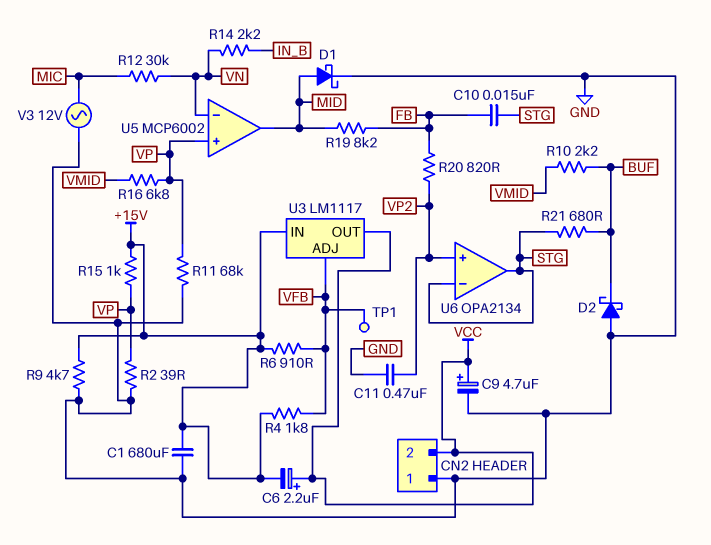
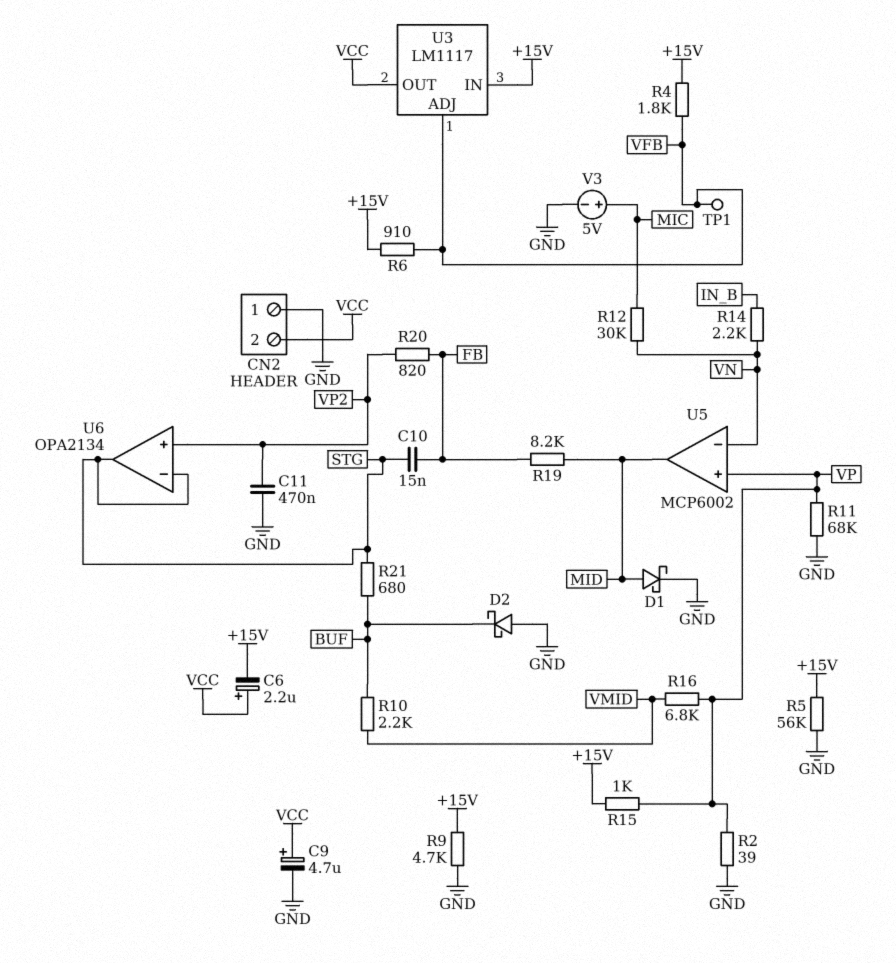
C1: 680uF (+15V, GND) -> none
R5: none -> 56k (+15V, GND)
V3: AC 12V (GND, MIC) -> 5V (plus MIC, minus GND)

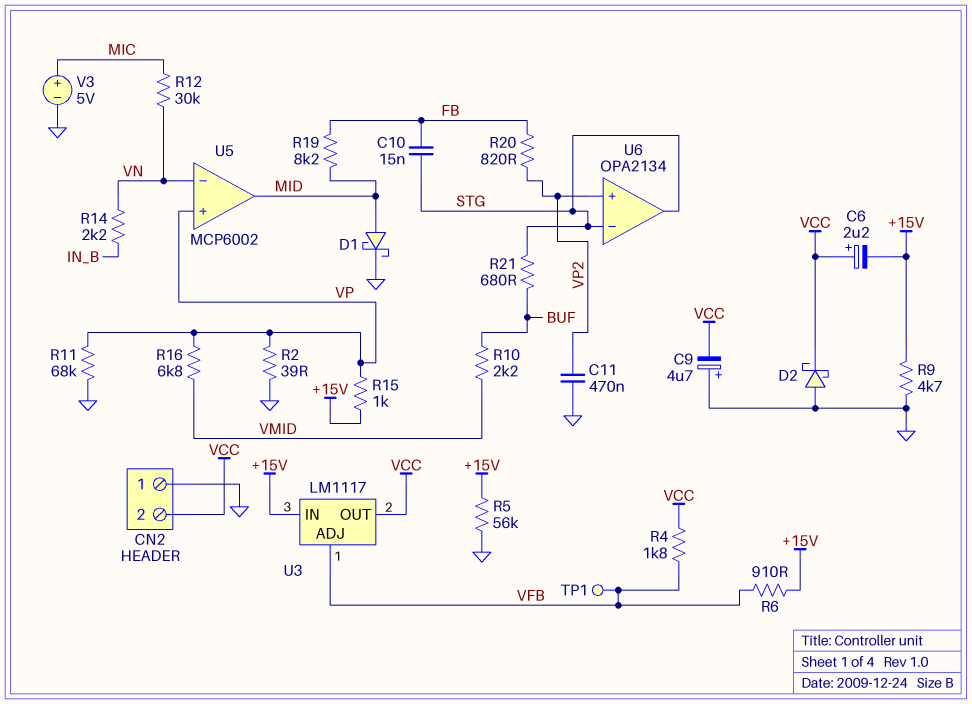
C9: 4.7uF (plus VCC, minus GND) -> 4.7uF (plus GND, minus VCC)
D2: schottky (A GND, K BUF) -> schottky (A GND, K VCC)
R4: 1.8k (+15V, VFB) -> 1.8k (VCC, VFB)

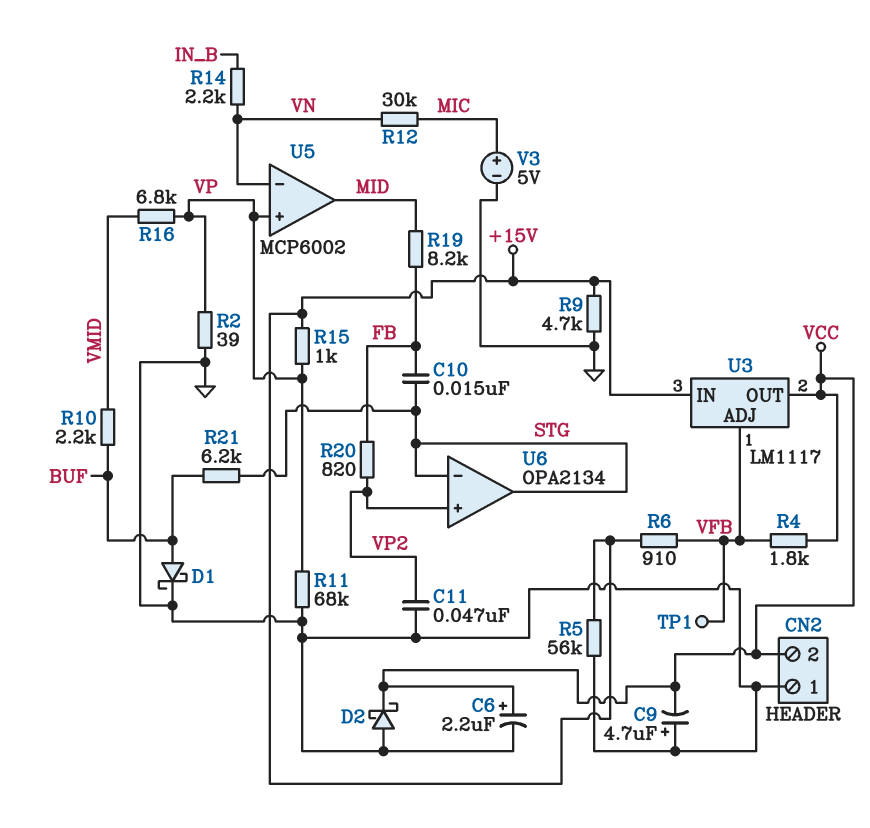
C6: 2.2uF (plus VCC, minus +15V) -> 2.2uF (plus VCC, minus GND)
C11: 470nF (GND, VP2) -> 47nF (GND, VP2)
D1: schottky (A MID, K GND) -> schottky (A BUF, K GND)
R21: 680 (BUF, STG) -> 6.2k (BUF, STG)

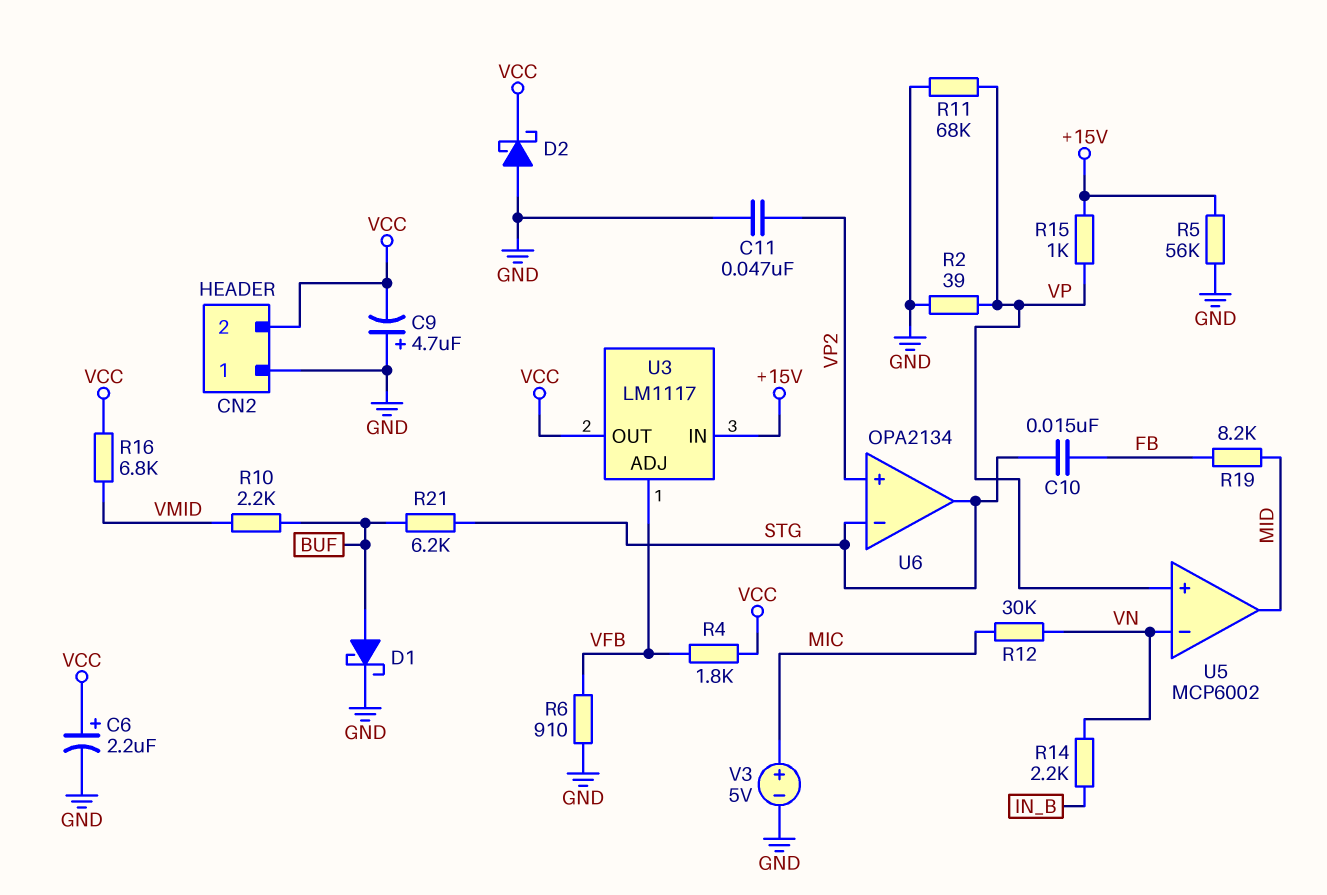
R6: 910 (+15V, VFB) -> 910 (GND, VFB)
R9: 4.7k (+15V, GND) -> none
R16: 6.8k (VMID, VP) -> 6.8k (VCC, VMID)
R20: 820 (FB, VP2) -> none
TP1: test point (VFB) -> none

